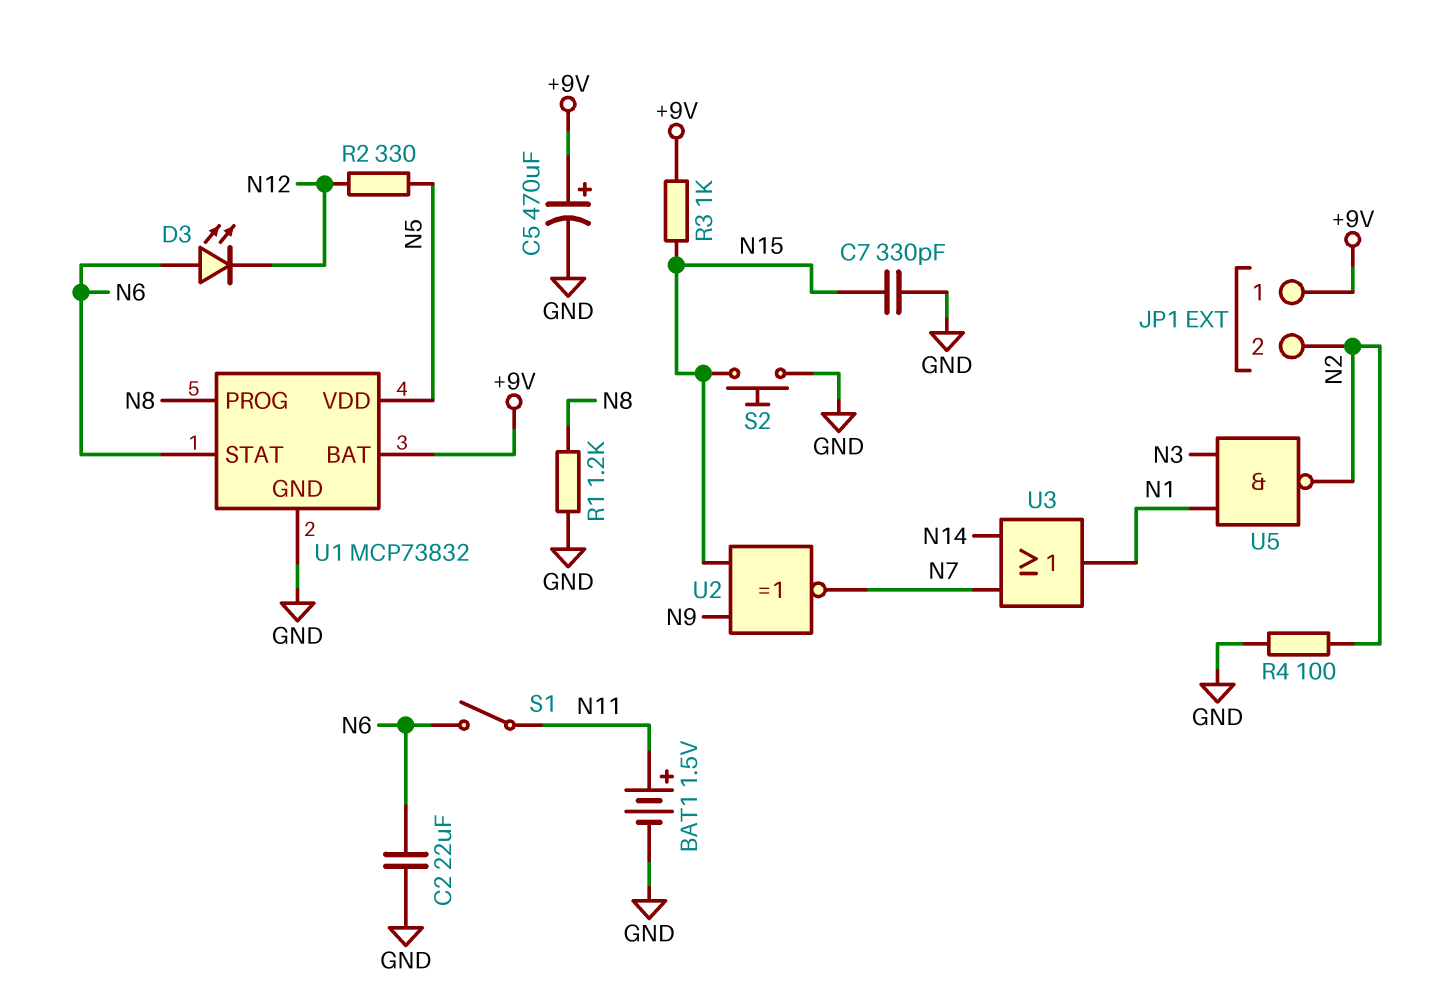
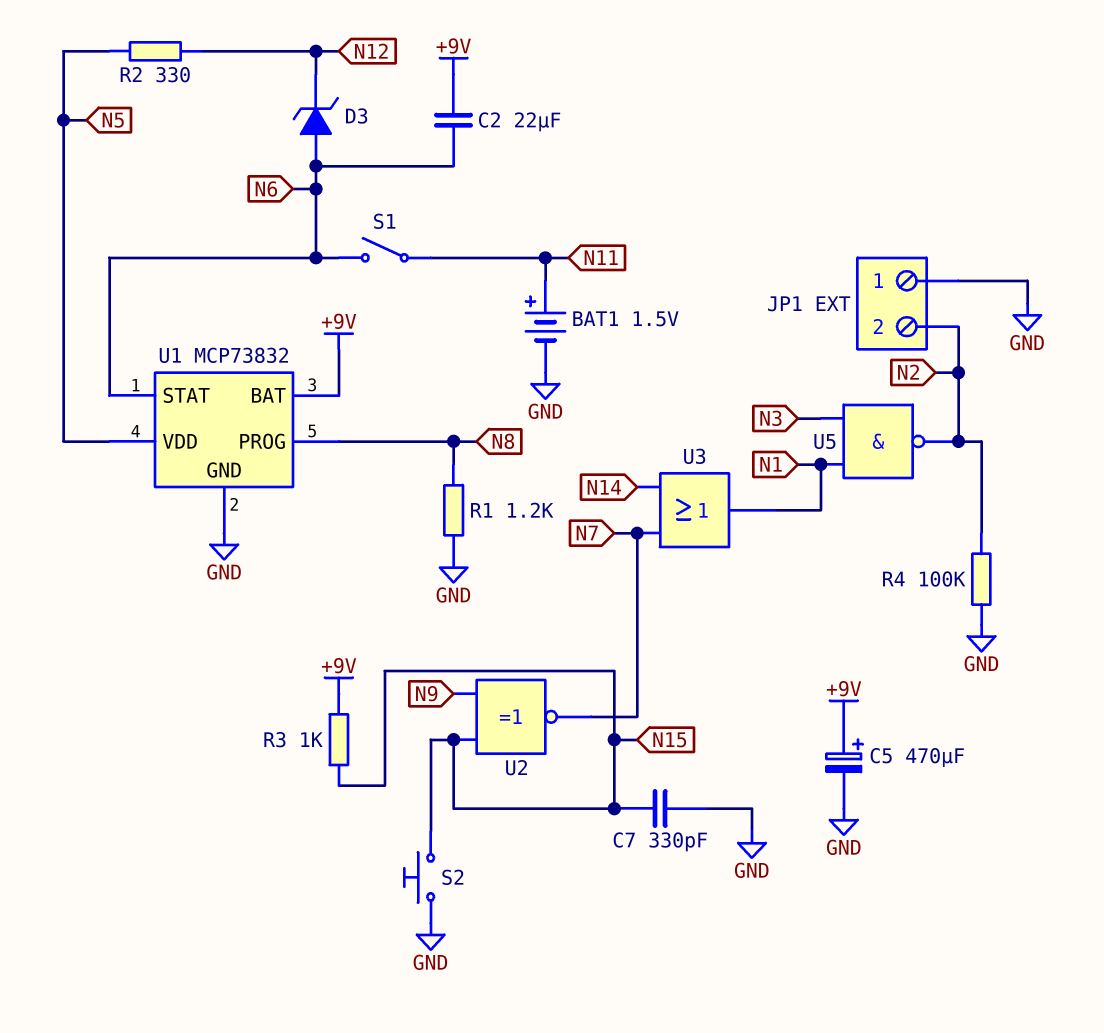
C2: 22uF (GND, N6) -> 22uF (+9V, N6)
D3: LED (A N6, K N12) -> zener (A N6, K N12)
JP1 pin 1: +9V -> GND
R4: 100 (GND, N2) -> 100k (GND, N2)

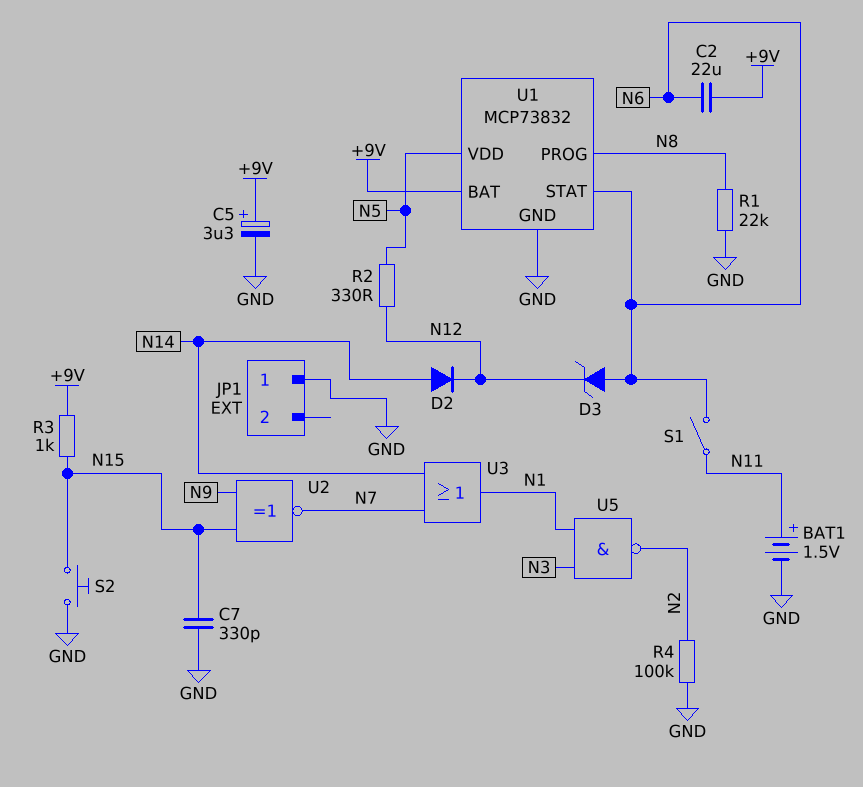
C5: 470uF (plus +9V, minus GND) -> 3.3uF (plus +9V, minus GND)
D2: none -> diode (A N14, K N12)
JP1 pin 2: N2 -> none
R1: 1.2k (GND, N8) -> 22k (GND, N8)

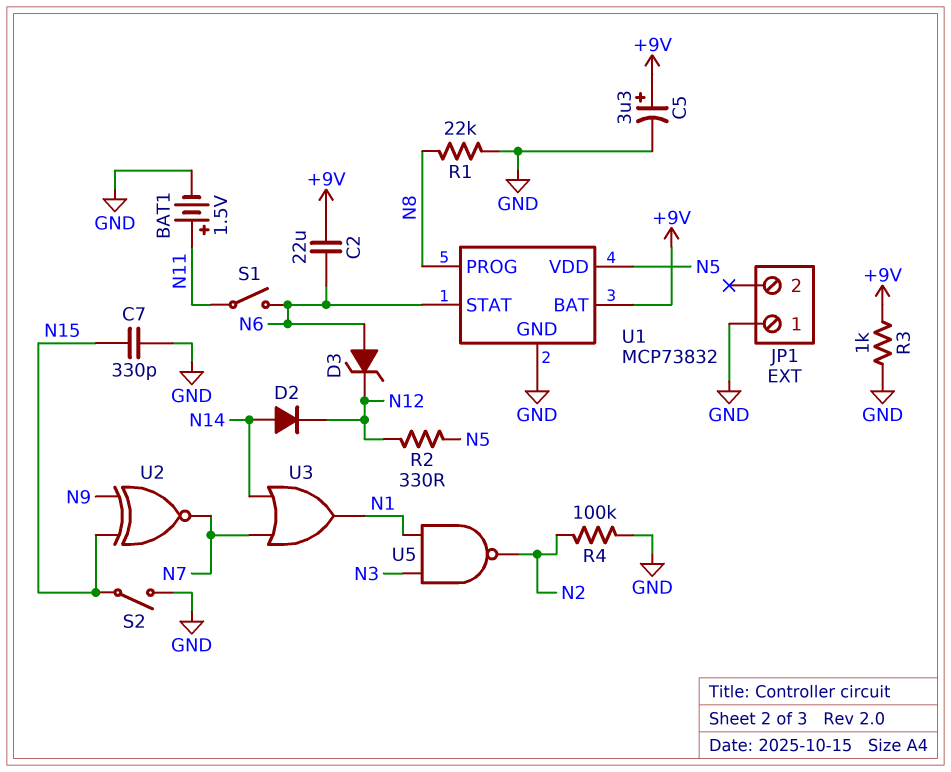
R3: 1k (+9V, N15) -> 1k (+9V, GND)
S2: button (GND, N15) -> switch (GND, N15)

